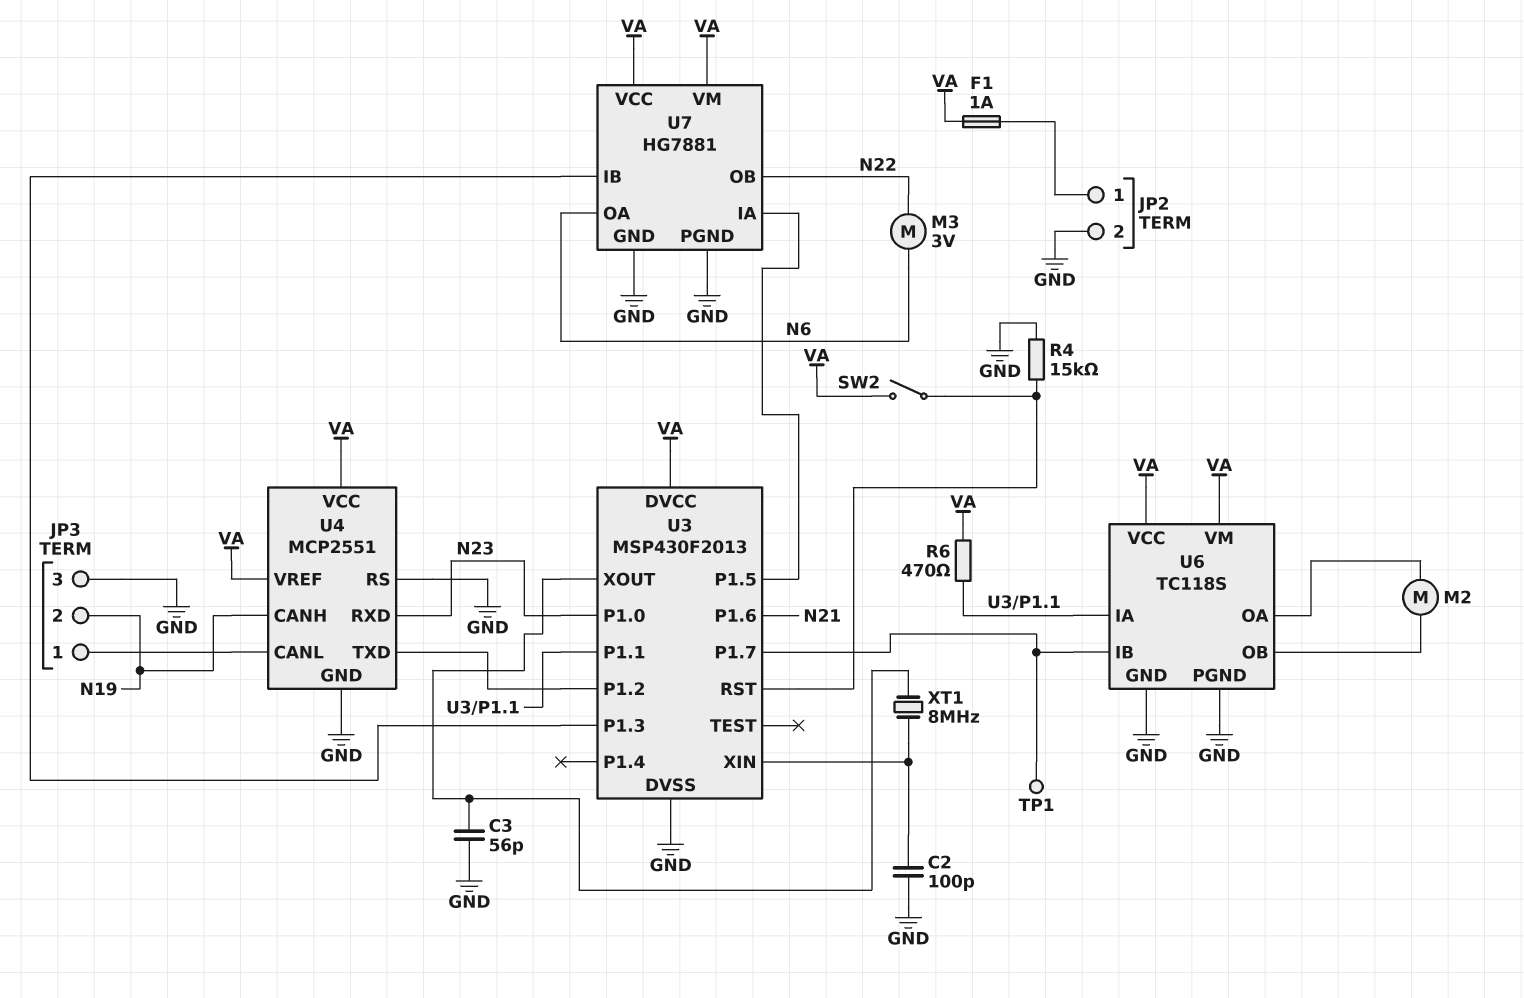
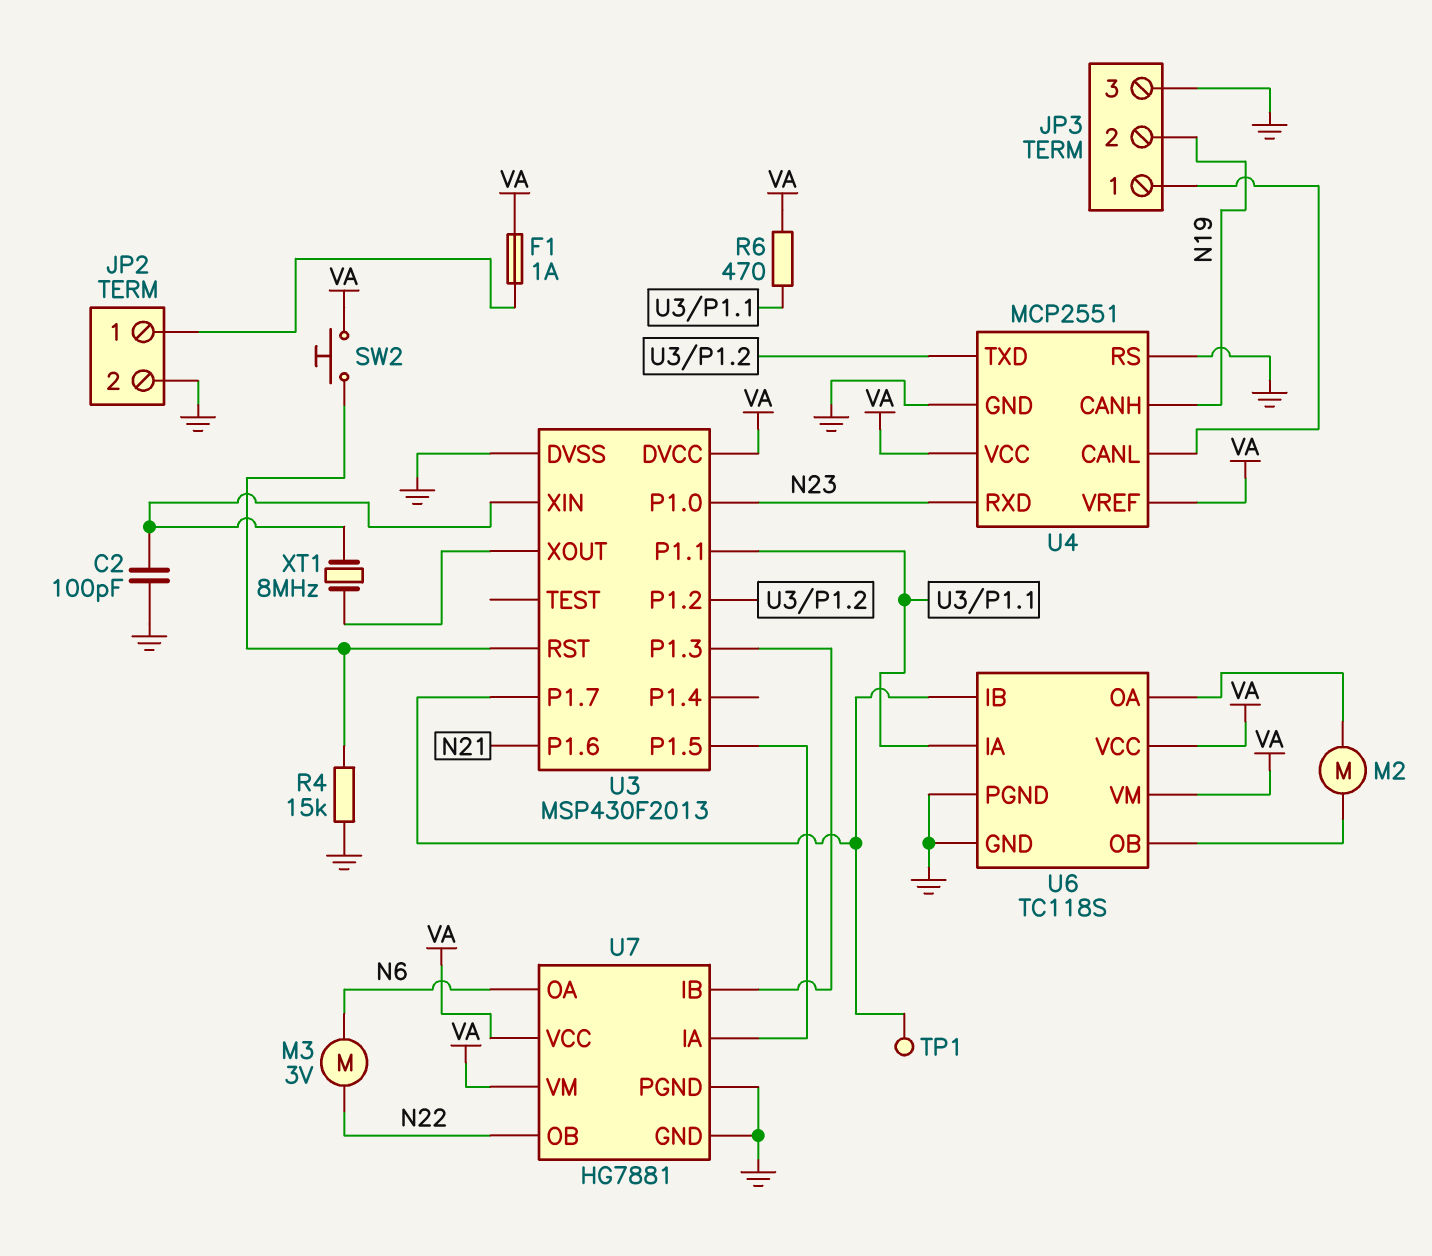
C3: 56pF (GND, U3/XOUT) -> none
SW2: switch (U3/RST, VA) -> button (U3/RST, VA)

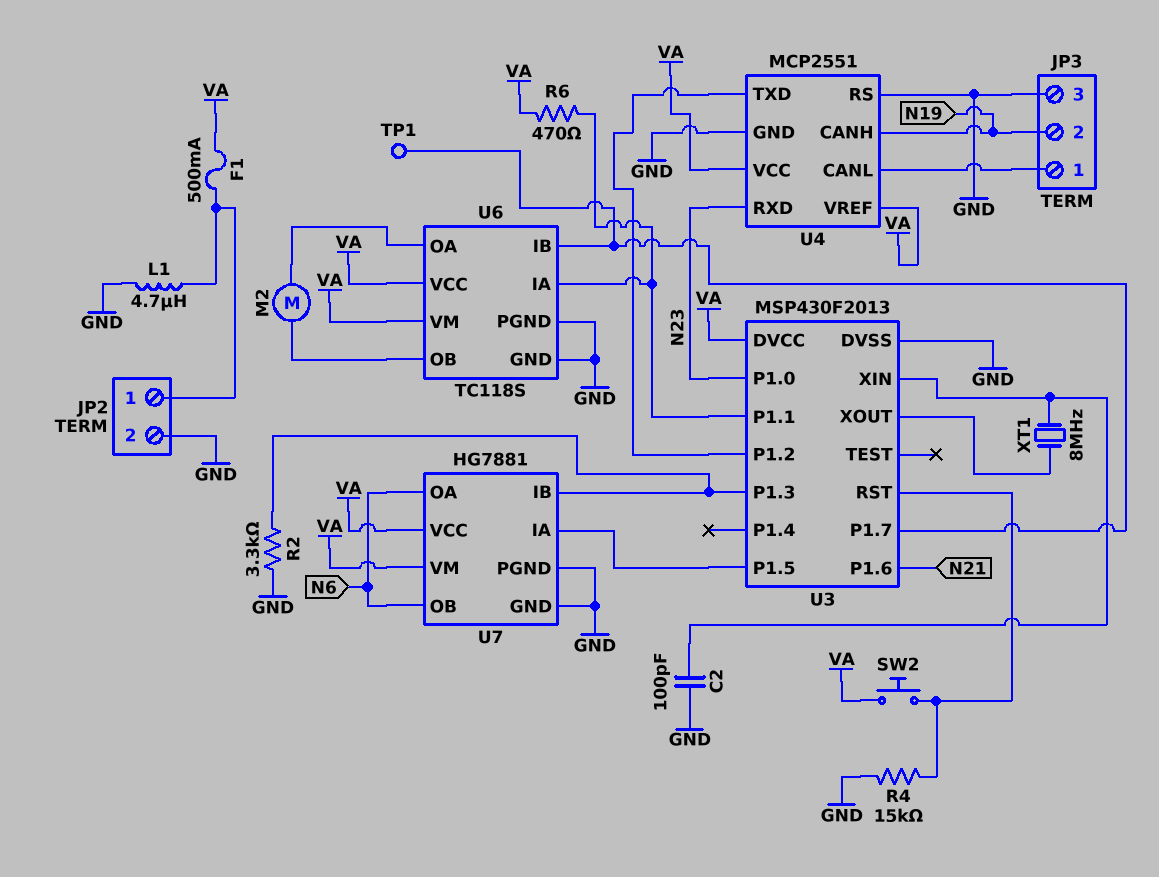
F1: 1A (JP2/1, VA) -> 500mA (JP2/1, VA)
L1: none -> 4.7uH (GND, JP2/1)
M3: motor 3V (N6, N22) -> none
R2: none -> 3.3k (GND, U3/P1.3)
U7 pin OB: N22 -> N6

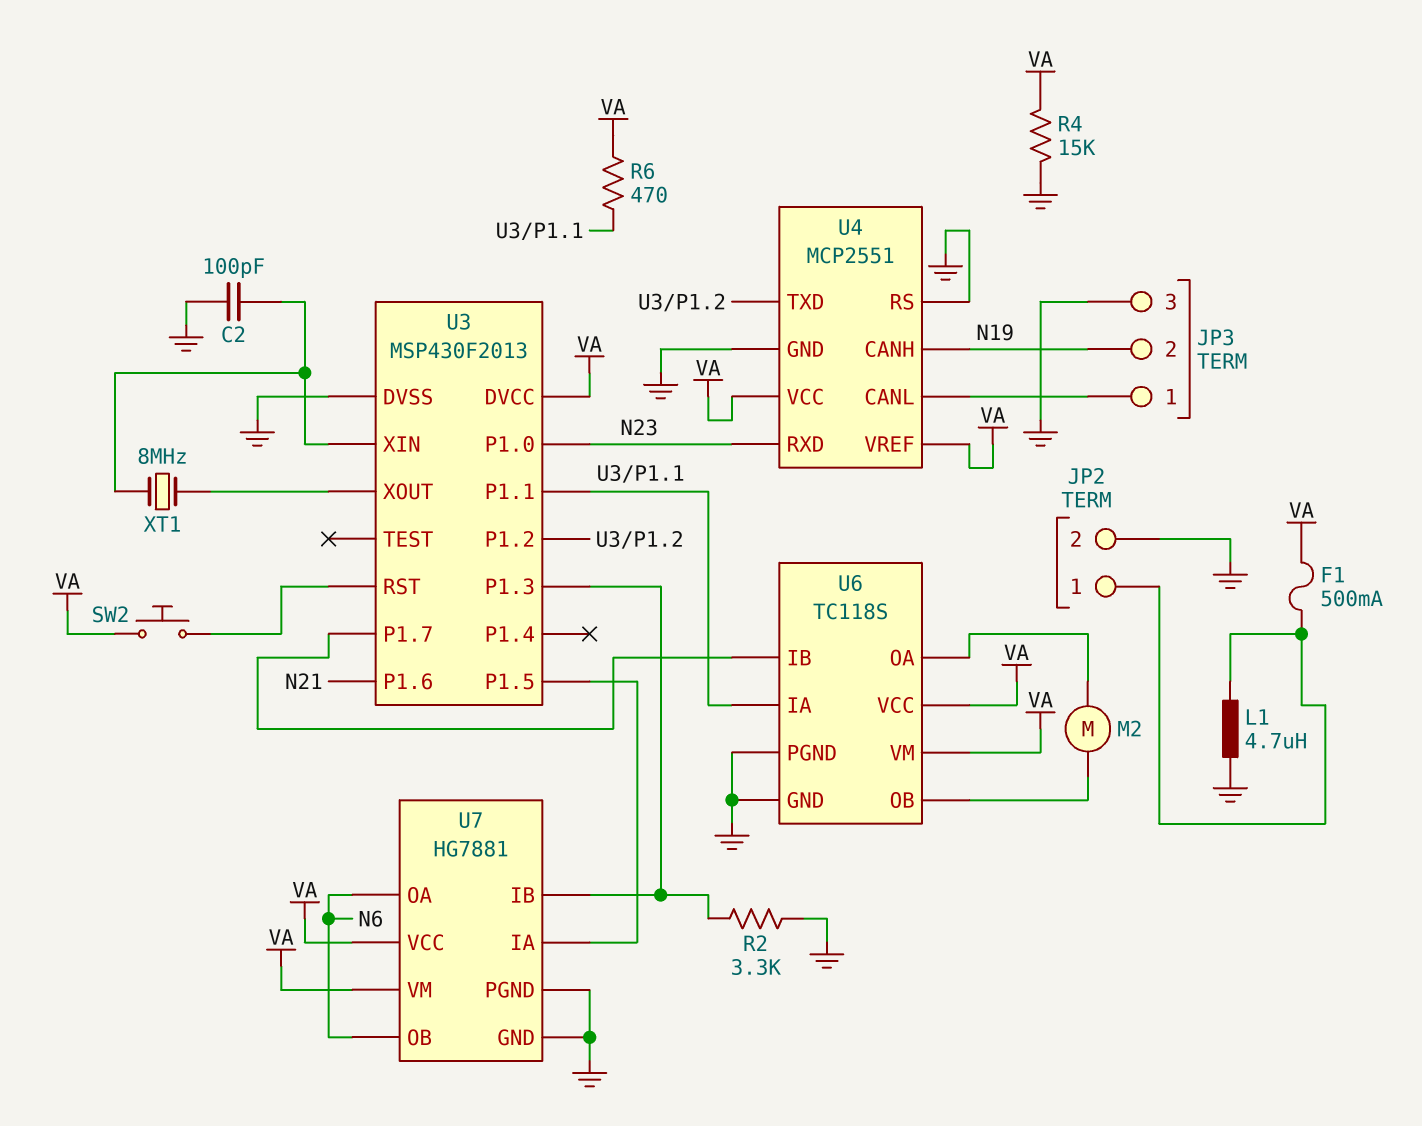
R4: 15k (GND, U3/RST) -> 15k (GND, VA)
TP1: test point (U3/P1.7) -> none

